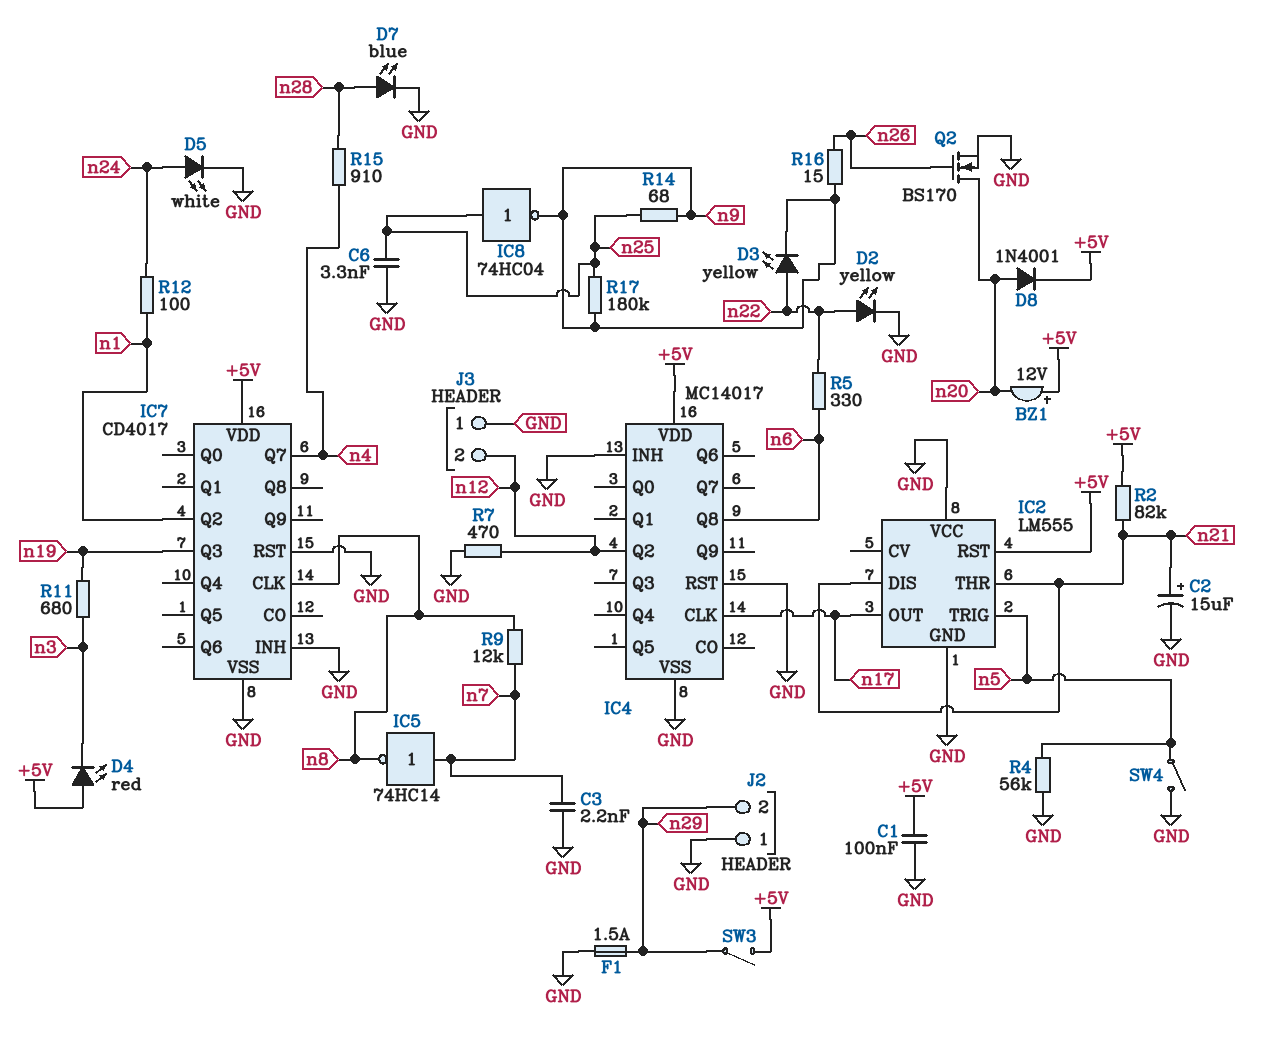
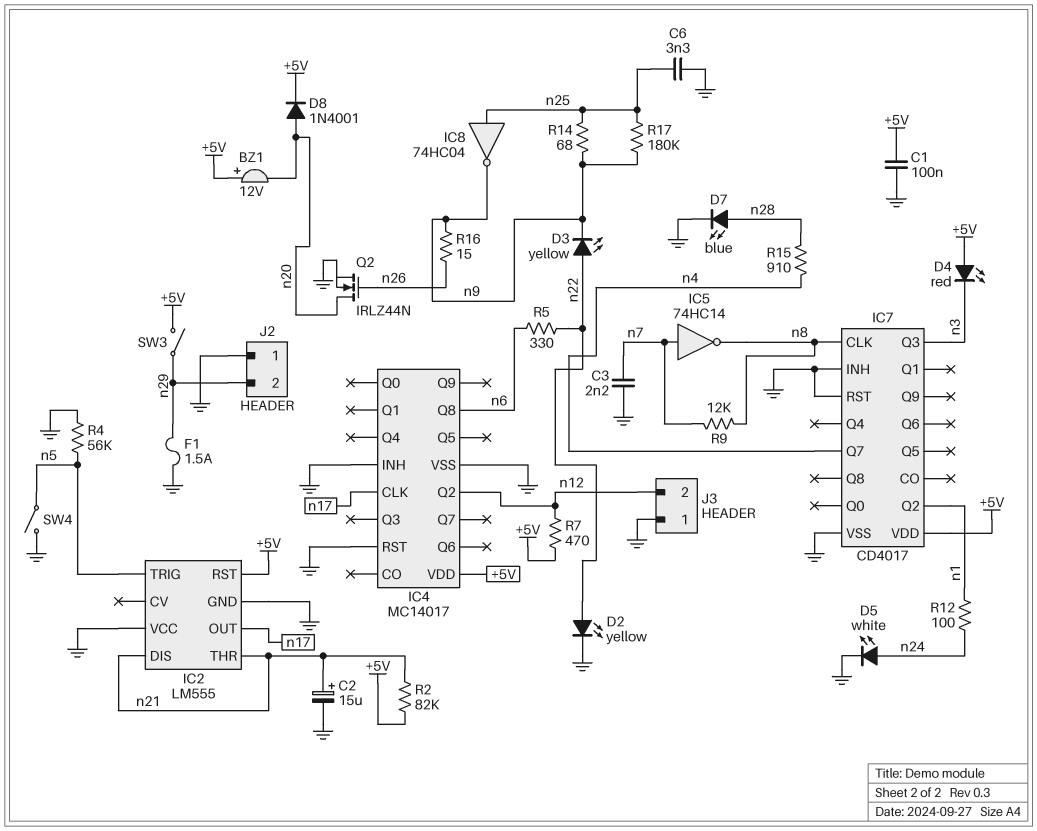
IC7 pin Q3: n19 -> n3
Q2: NMOS BS170 (G n26, D n20, S GND) -> NMOS IRLZ44N (G n26, D n20, S GND)
R7: 470 (GND, n12) -> 470 (+5V, n12)
R11: 680 (n3, n19) -> none

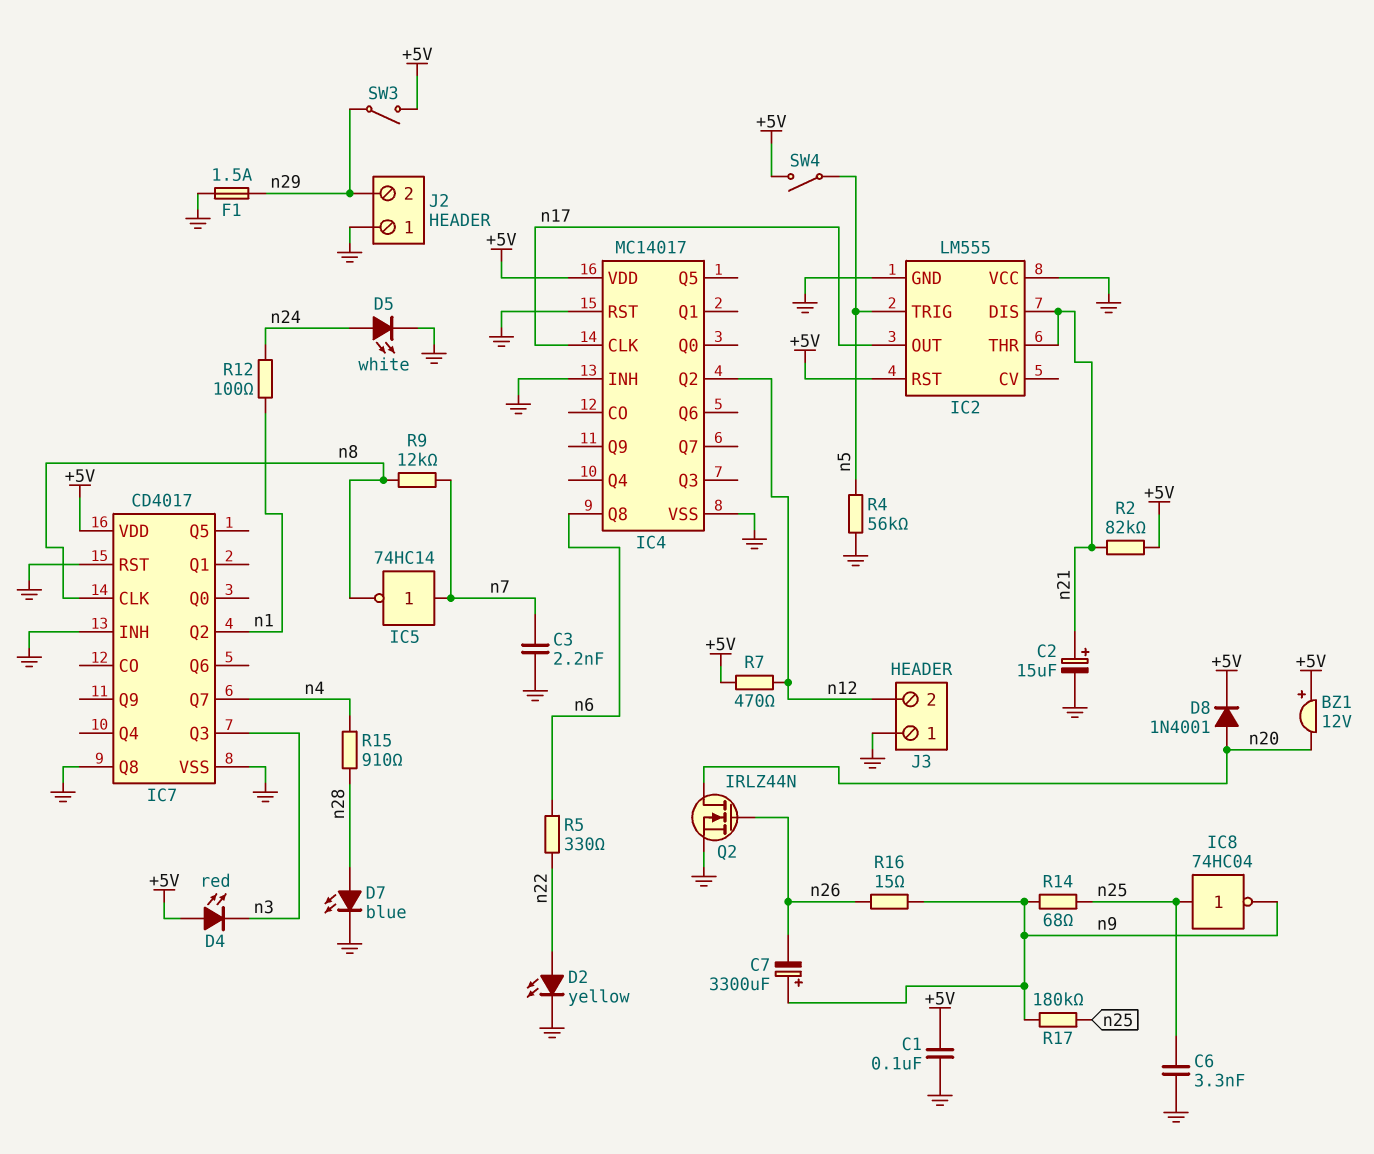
C7: none -> 3300uF (plus n9, minus n26)
D3: LED yellow (A n22, K n9) -> none
IC7 pin Q8: none -> GND
SW4: switch (GND, n5) -> switch (+5V, n5)

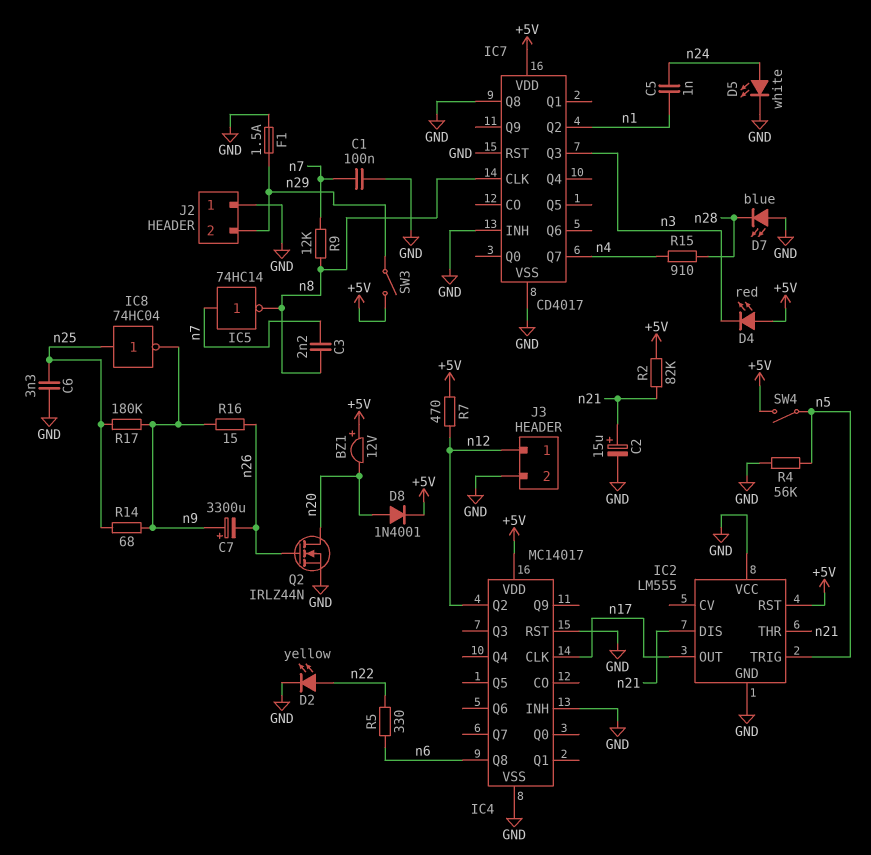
C1: 100nF (+5V, GND) -> 100nF (GND, n7)
C3: 2.2nF (GND, n7) -> 2.2nF (n7, n8)
C5: none -> 1nF (n1, n24)
D7: LED blue (A n28, K GND) -> LED blue (A GND, K n28)
J3 pin 1: GND -> n12
J3 pin 2: n12 -> GND
R12: 100 (n1, n24) -> none

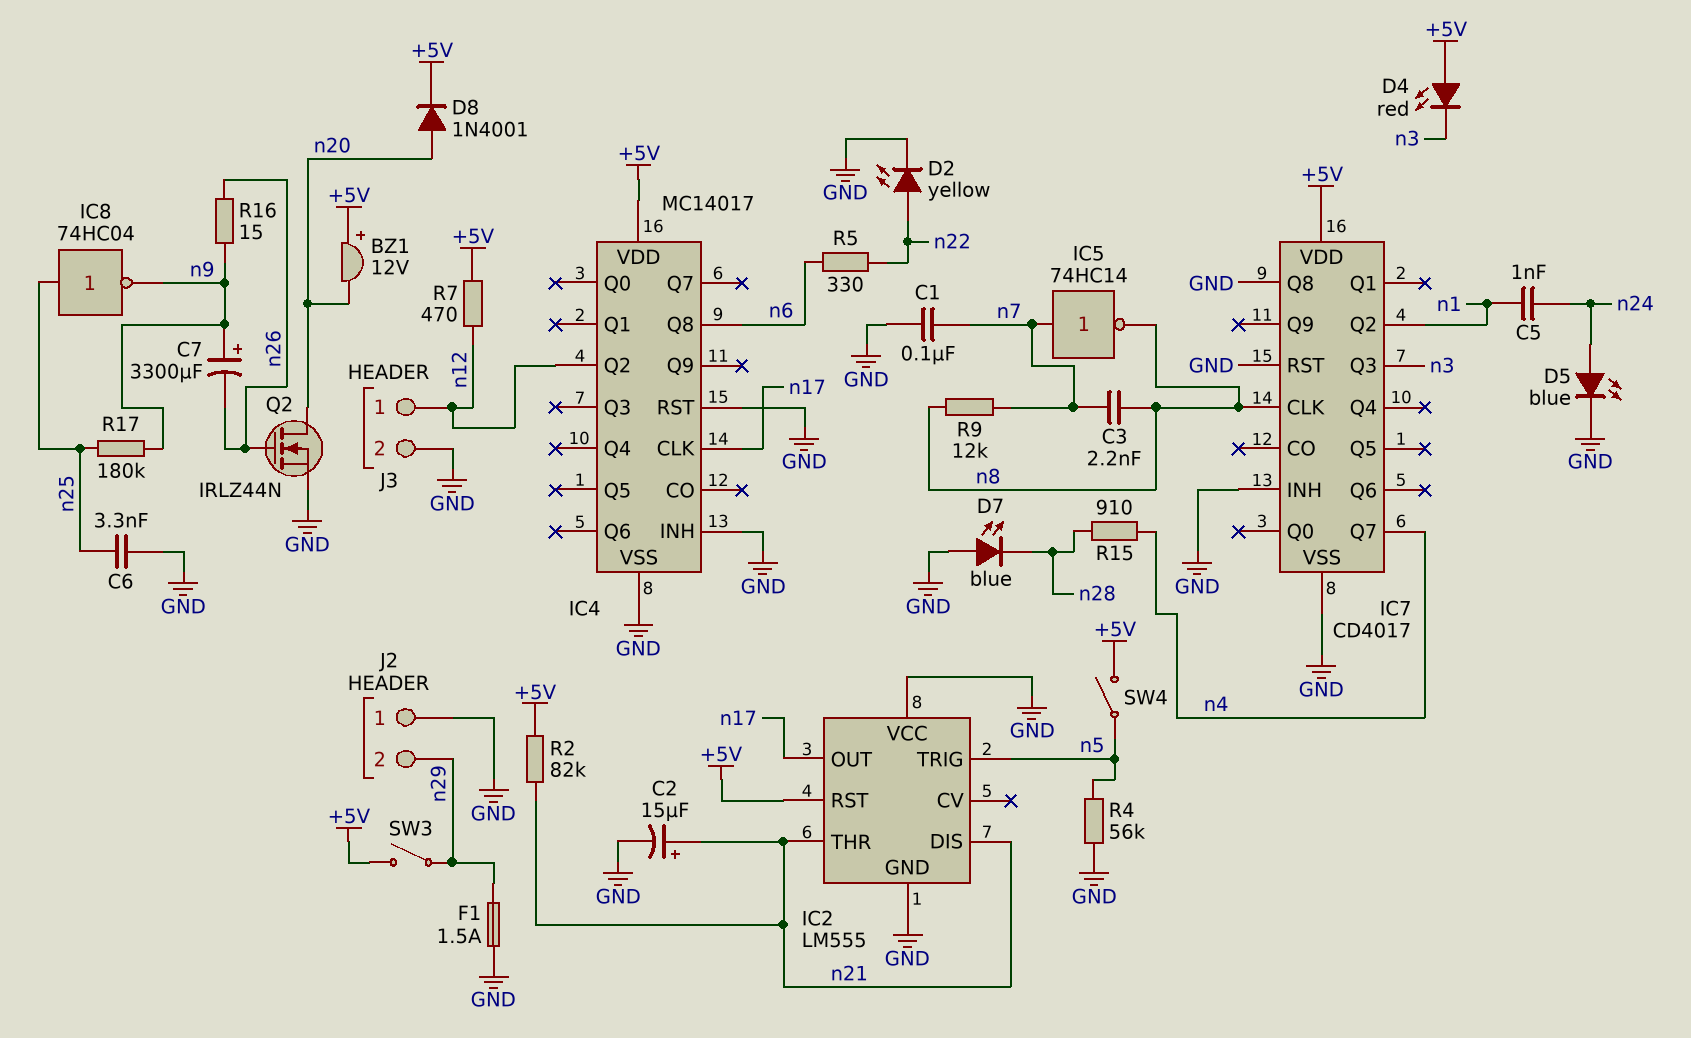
D5: LED white (A n24, K GND) -> LED blue (A n24, K GND)
R14: 68 (n9, n25) -> none

